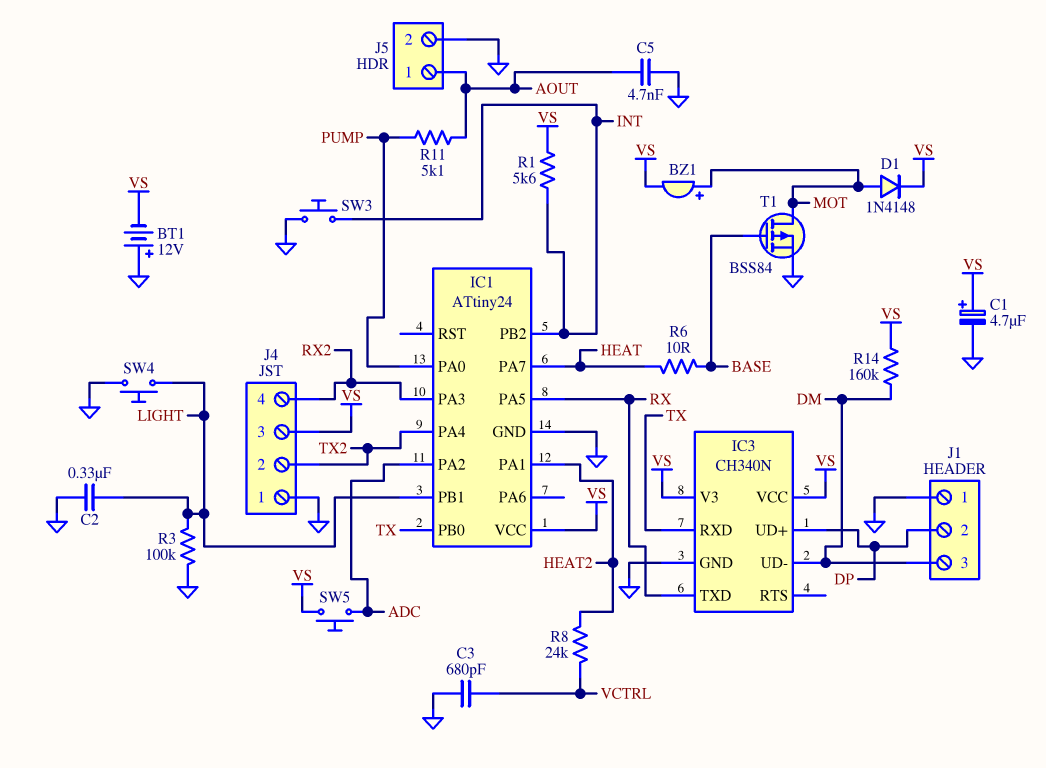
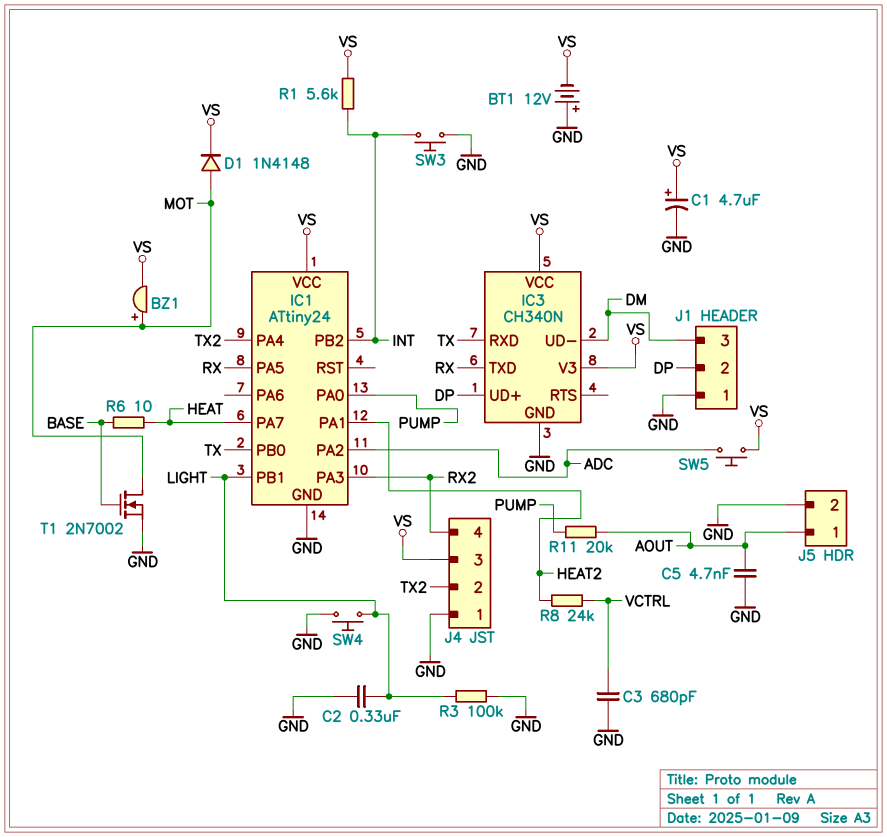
R11: 5.1k (AOUT, PUMP) -> 20k (AOUT, PUMP)
R14: 160k (DM, VS) -> none
T1: PMOS BSS84 (G BASE, D MOT, S GND) -> NMOS 2N7002 (G BASE, D MOT, S GND)

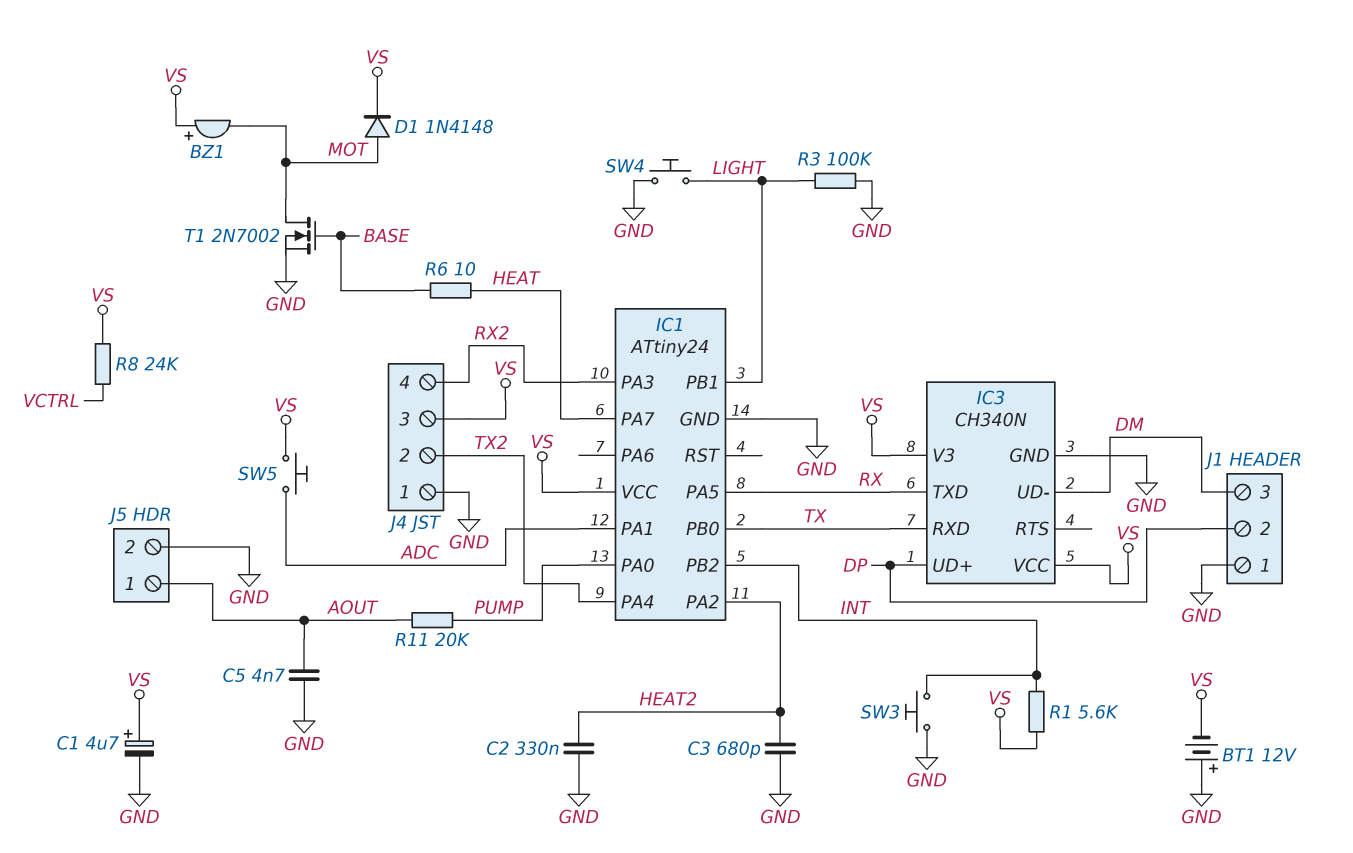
BZ1: buzzer (plus MOT, minus VS) -> buzzer (plus VS, minus MOT)
C2: 330nF (GND, LIGHT) -> 330nF (GND, HEAT2)
C3: 680pF (GND, VCTRL) -> 680pF (GND, HEAT2)
IC1 pin PA1: HEAT2 -> ADC
IC1 pin PA2: ADC -> HEAT2
R8: 24k (HEAT2, VCTRL) -> 24k (VCTRL, VS)

